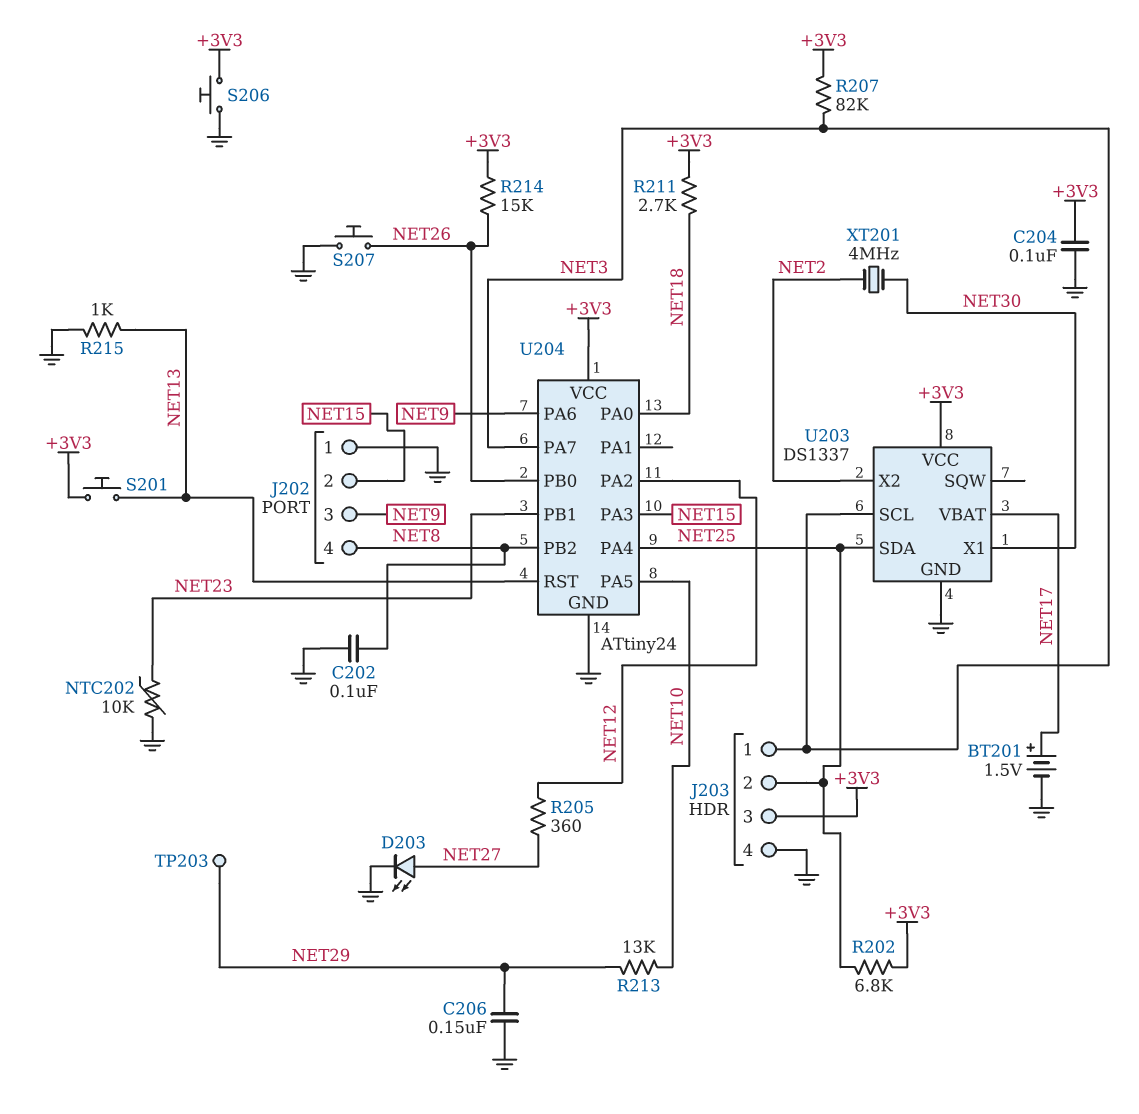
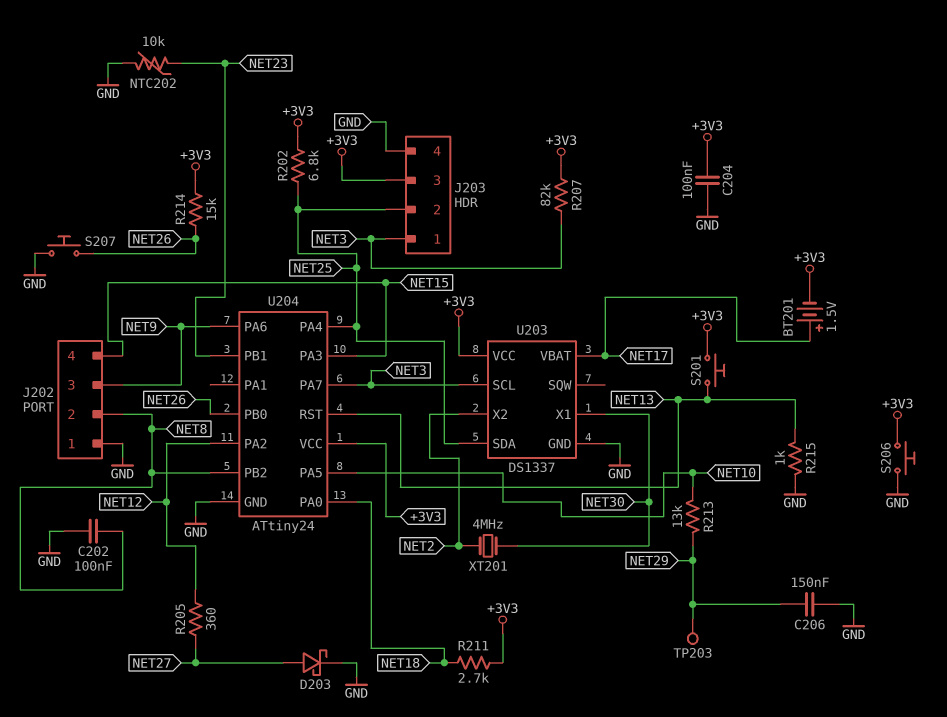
BT201: 1.5V (plus NET17, minus GND) -> 1.5V (plus NET17, minus +3V3)
D203: LED (A NET27, K GND) -> schottky (A NET27, K GND)
J202 pin 2: NET15 -> NET8
J202 pin 4: NET8 -> NET15

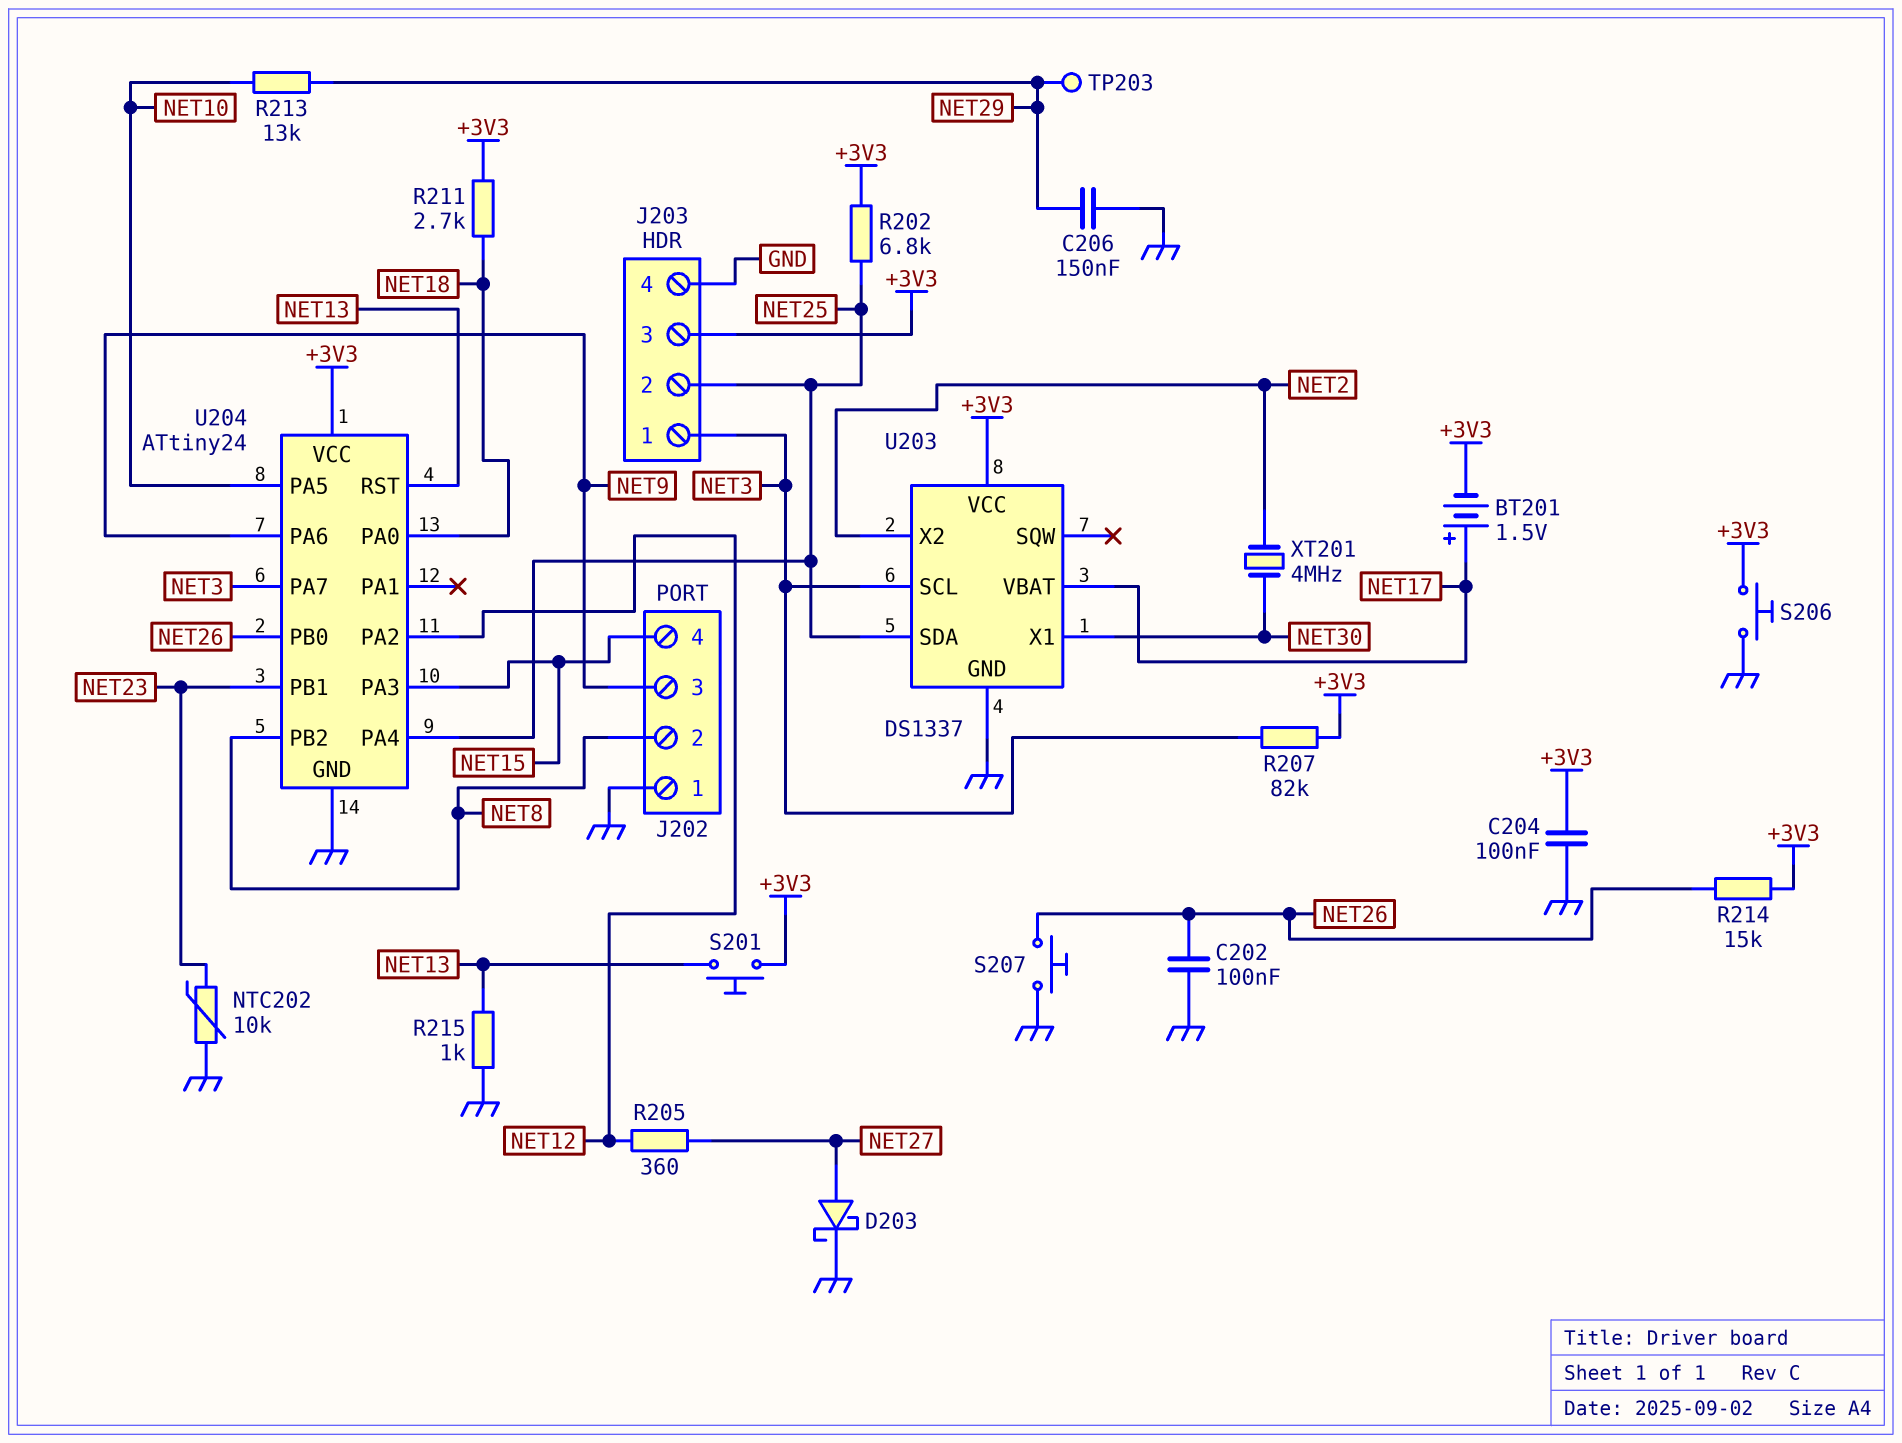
C202: 100nF (GND, NET8) -> 100nF (GND, NET26)

